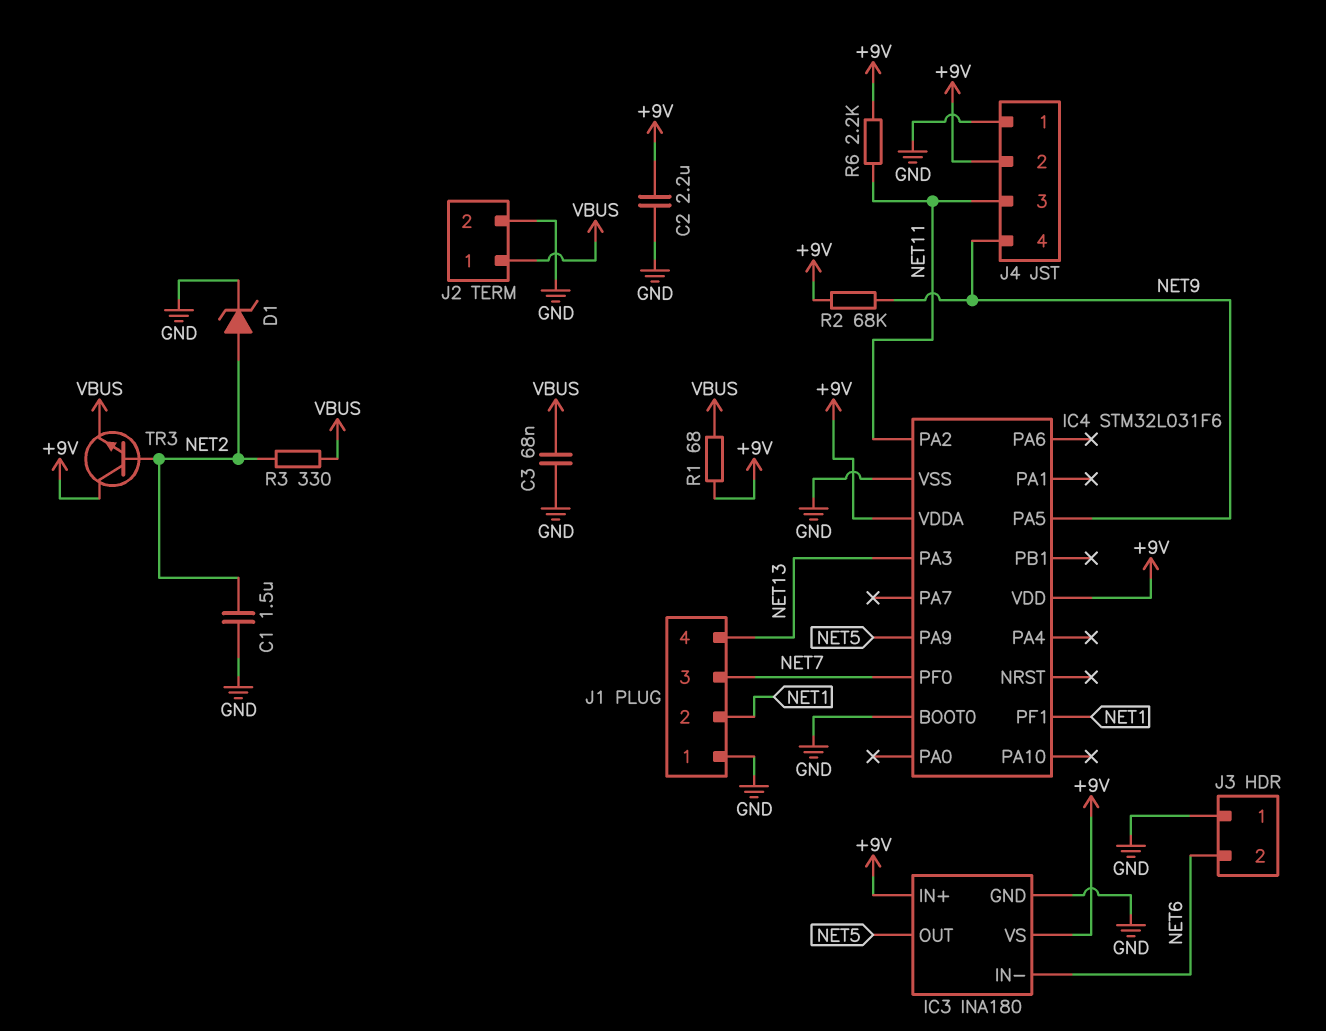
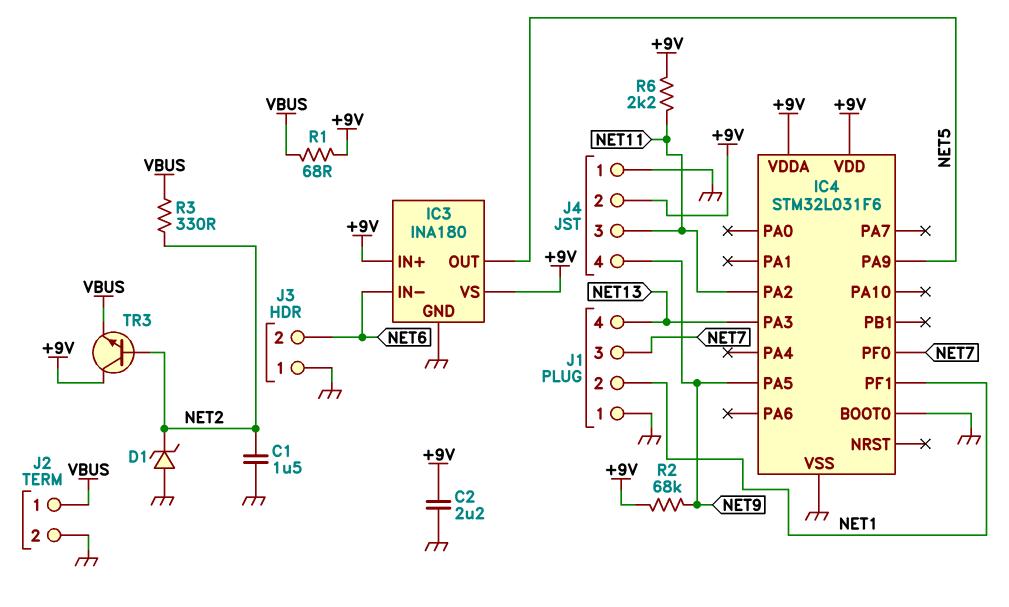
C3: 68nF (GND, VBUS) -> none
D1: zener (A NET2, K GND) -> zener (A GND, K NET2)

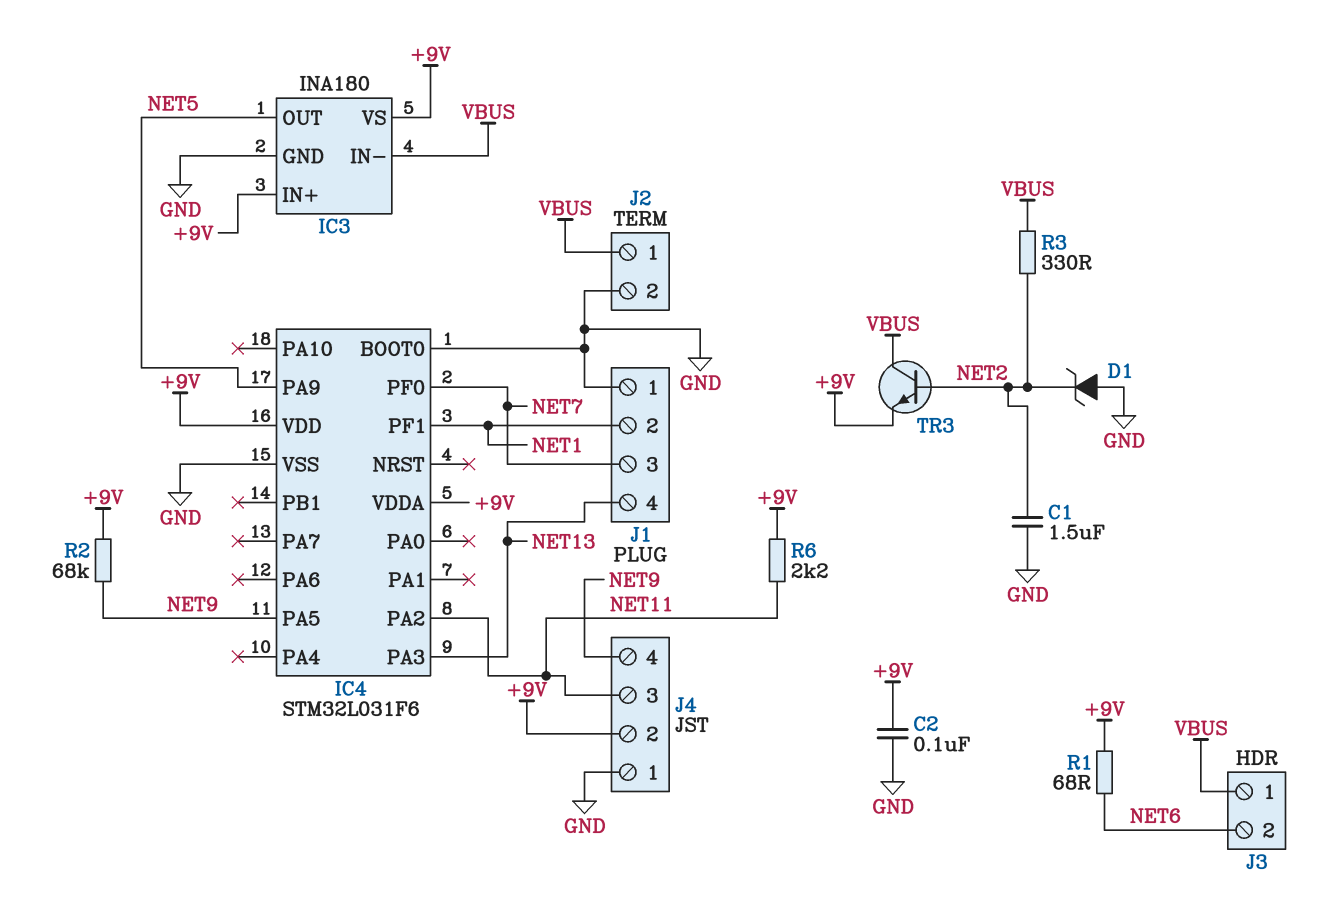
C2: 2.2uF (+9V, GND) -> 100nF (+9V, GND)
IC3 pin IN-: NET6 -> VBUS
J3 pin 1: GND -> VBUS
R1: 68 (+9V, VBUS) -> 68 (+9V, NET6)
TR3: NPN (B NET2, C +9V, E VBUS) -> NPN (B NET2, C VBUS, E +9V)

